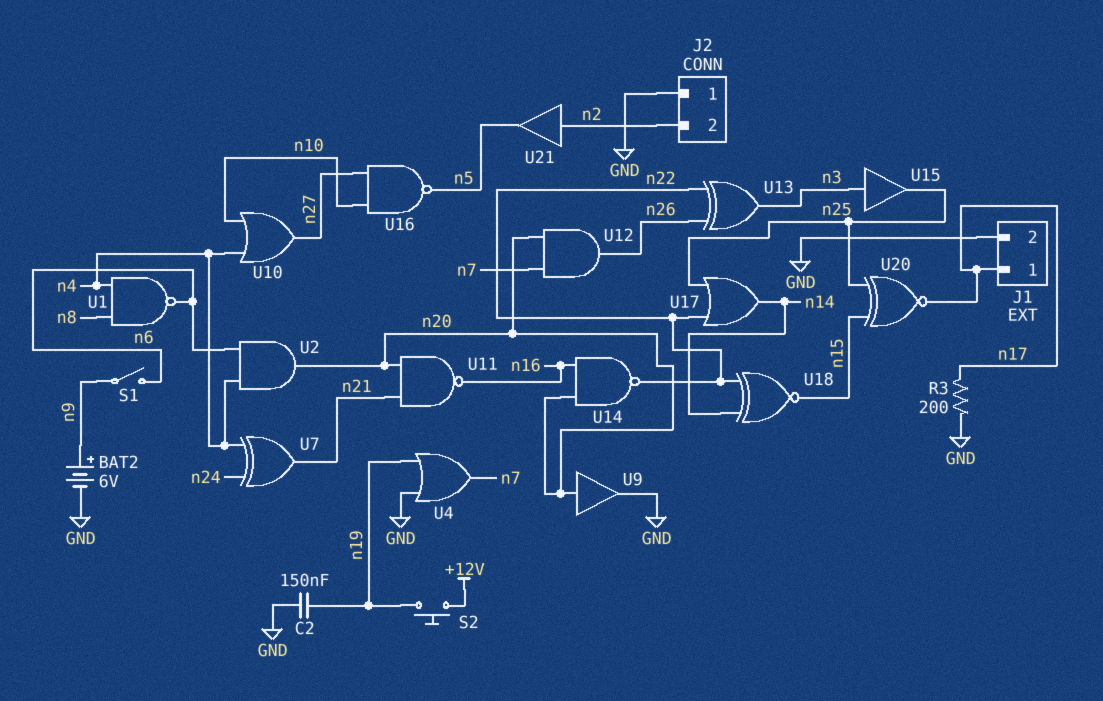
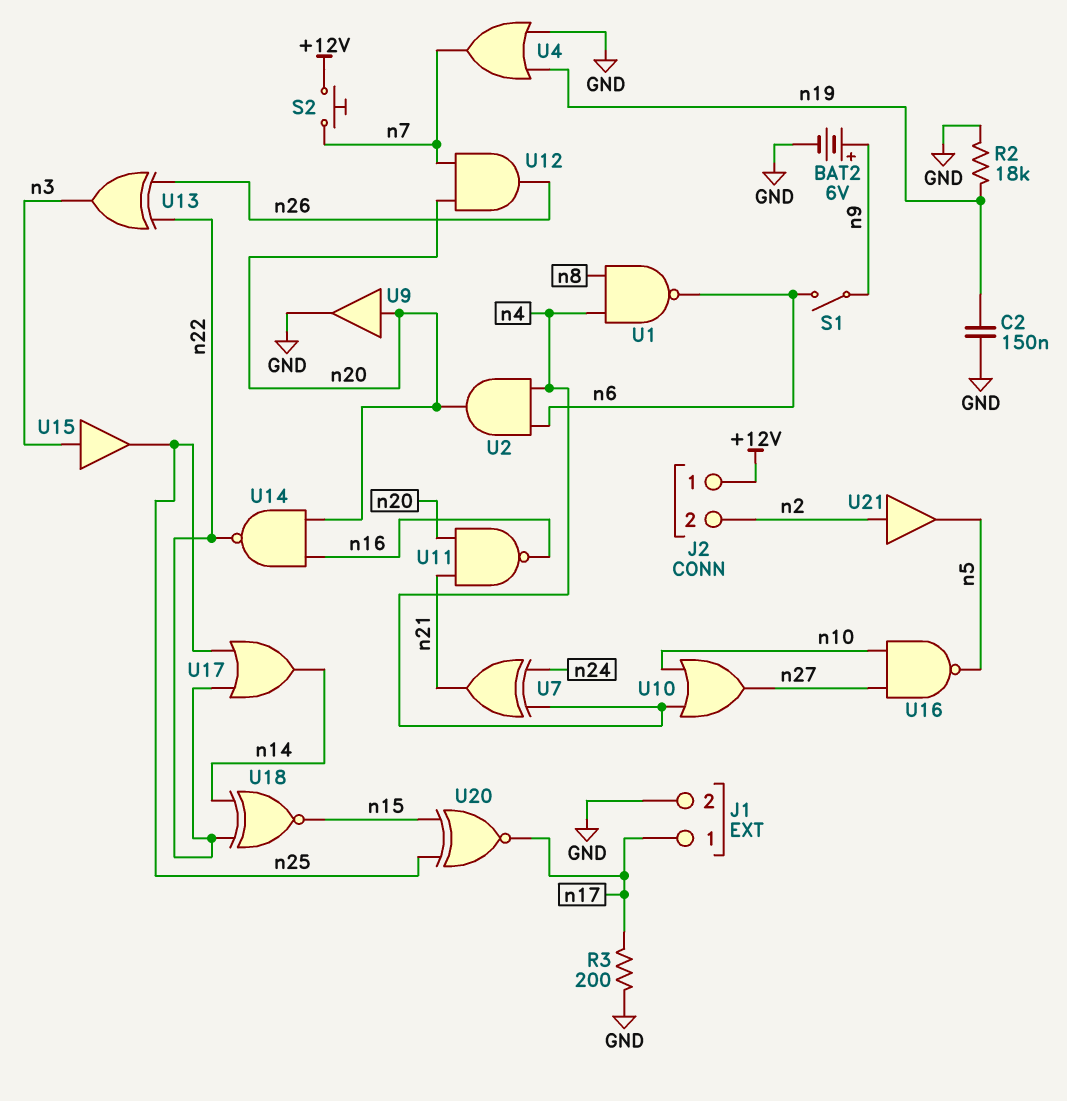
J2 pin 1: GND -> +12V
R2: none -> 18k (GND, n19)
S2: button (+12V, n19) -> button (+12V, n7)

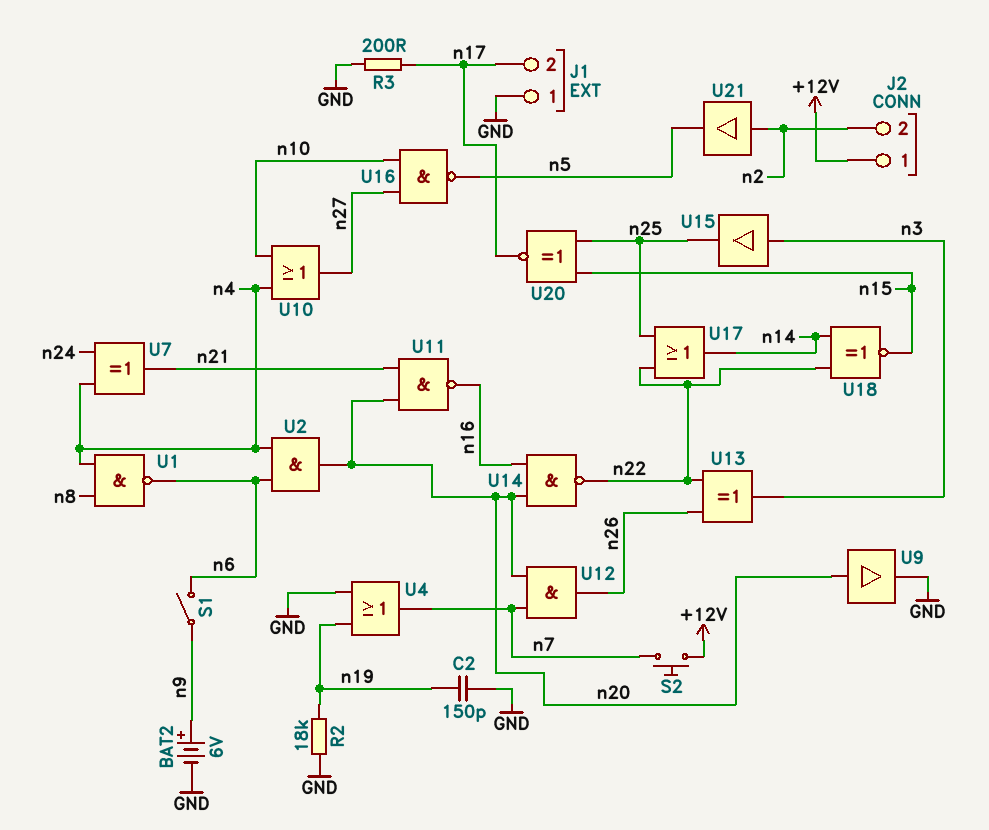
C2: 150nF (GND, n19) -> 150pF (GND, n19)
J1 pin 1: n17 -> GND
J1 pin 2: GND -> n17

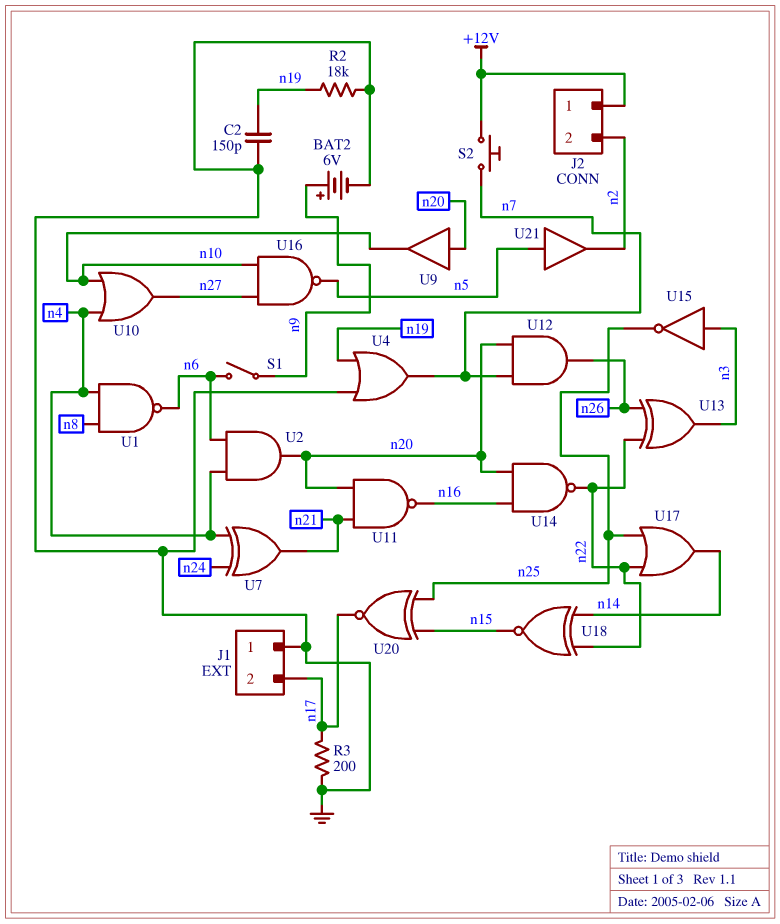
U9: buffer (in n20, out GND) -> buffer (in n20, out n10)
U15: buffer (in n3, out n25) -> NOT (in n3, out n25)
U21: buffer (in n2, out n5) -> buffer (in n5, out n2)

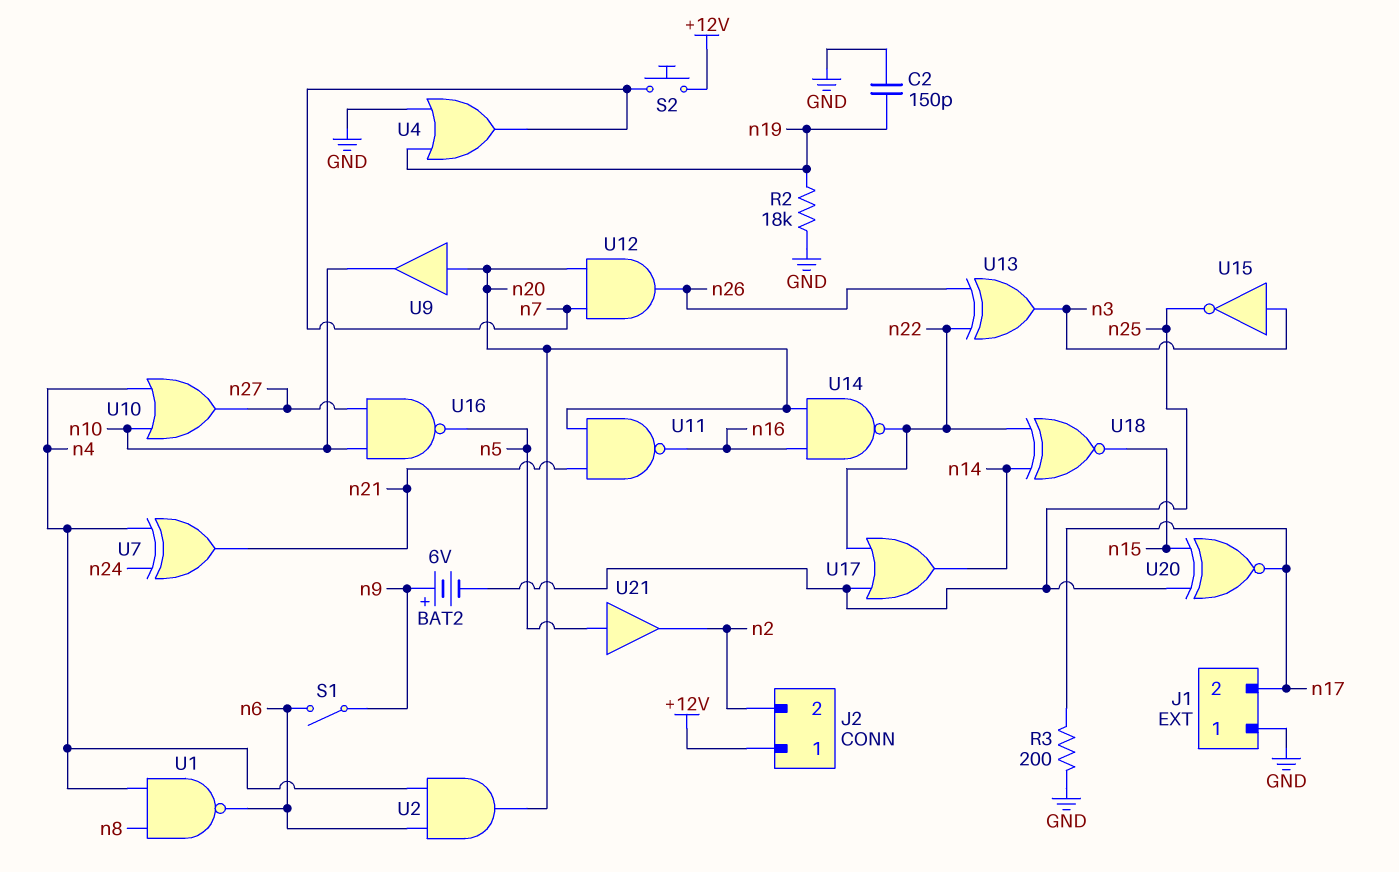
BAT2: 6V (plus n9, minus GND) -> 6V (plus n9, minus n25)

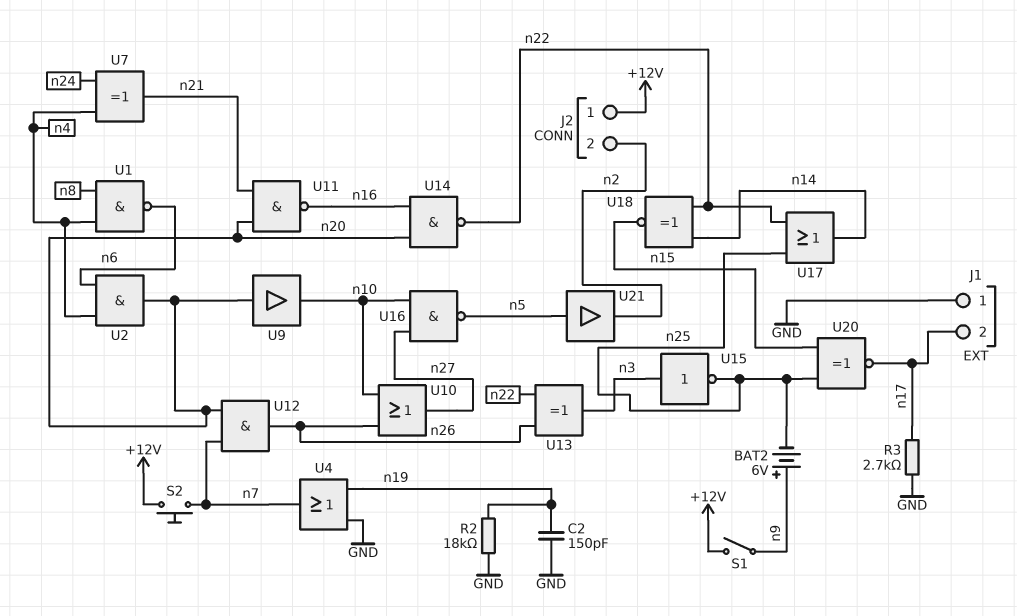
R3: 200 (GND, n17) -> 2.7k (GND, n17)
S1: switch (n6, n9) -> switch (+12V, n9)
U10: OR (in n4, in n10, out n27) -> OR (in n10, in n26, out n27)

